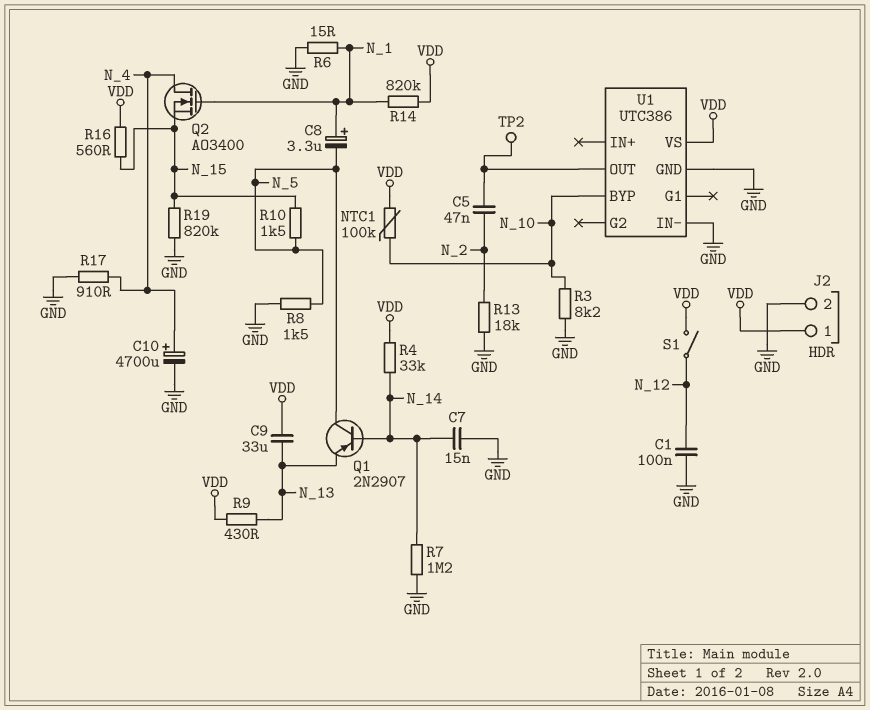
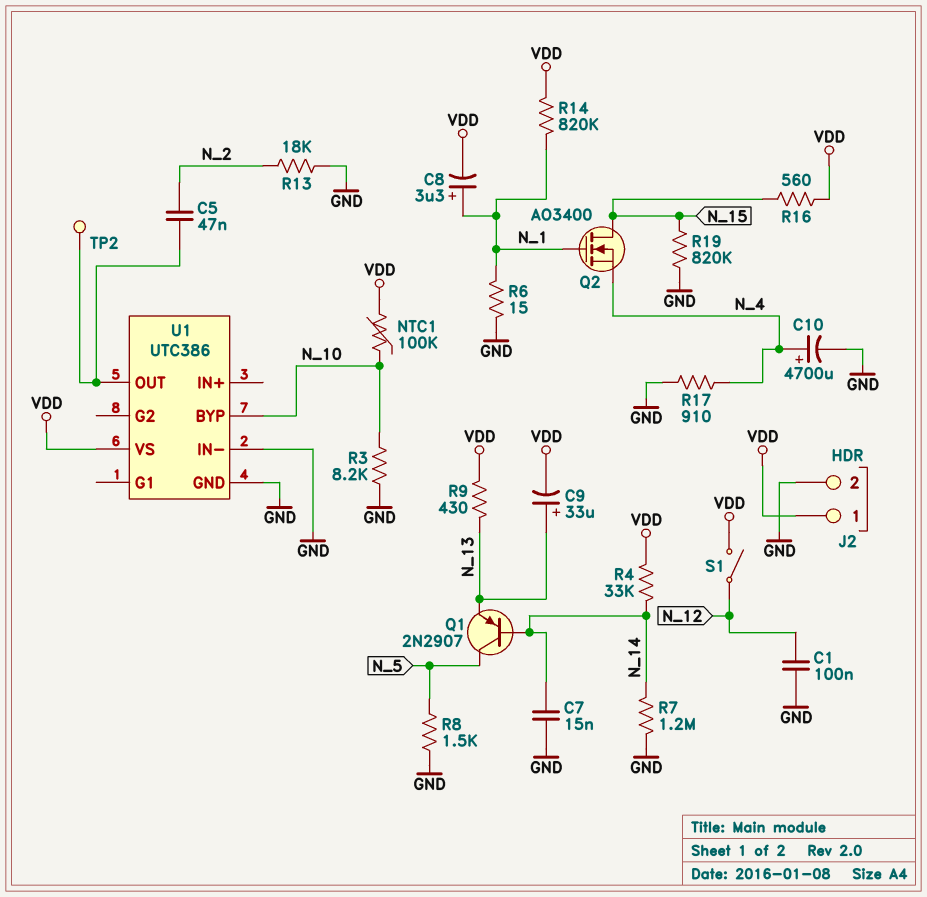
C8: 3.3uF (plus N_1, minus N_5) -> 3.3uF (plus N_1, minus VDD)
C9: 33uF (N_13, VDD) -> 33uF (plus N_13, minus VDD)
Q2: NMOS AO3400 (G N_1, D N_4, S N_15) -> NMOS AO3400 (G N_1, D N_15, S N_4)
R10: 1.5k (N_5, N_15) -> none

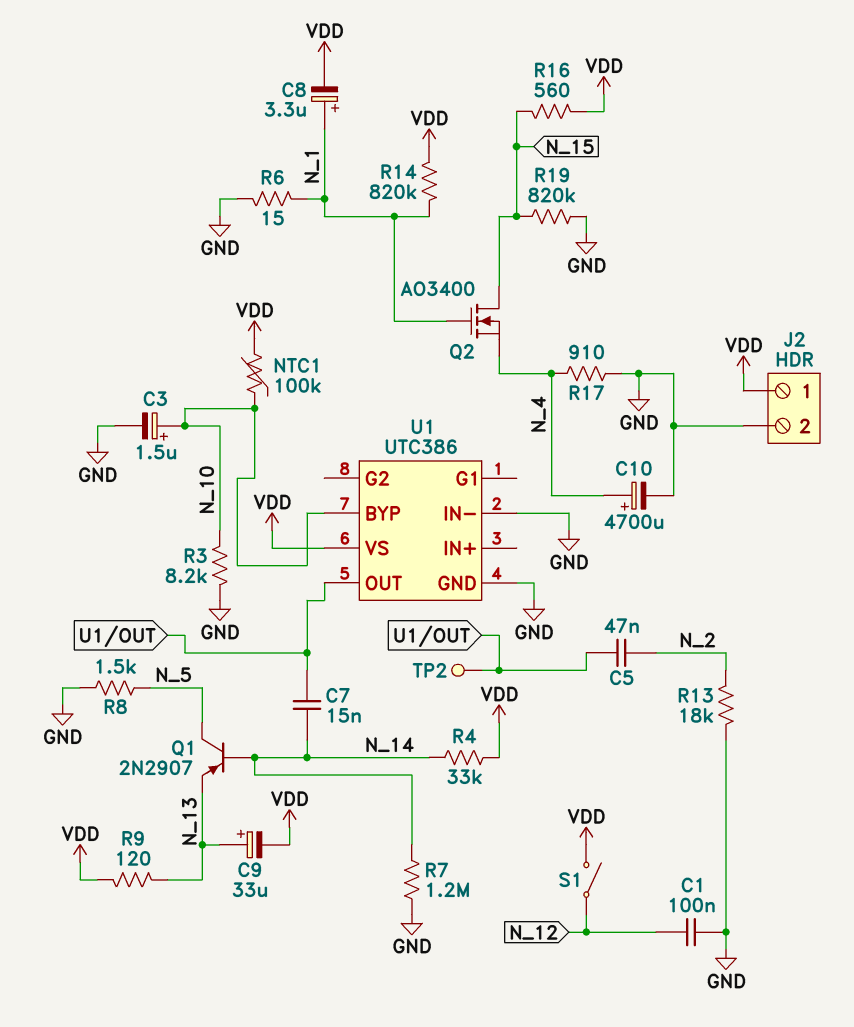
C3: none -> 1.5uF (plus N_10, minus GND)
C7: 15nF (GND, N_14) -> 15nF (N_14, U1/OUT)
R9: 430 (N_13, VDD) -> 120 (N_13, VDD)

